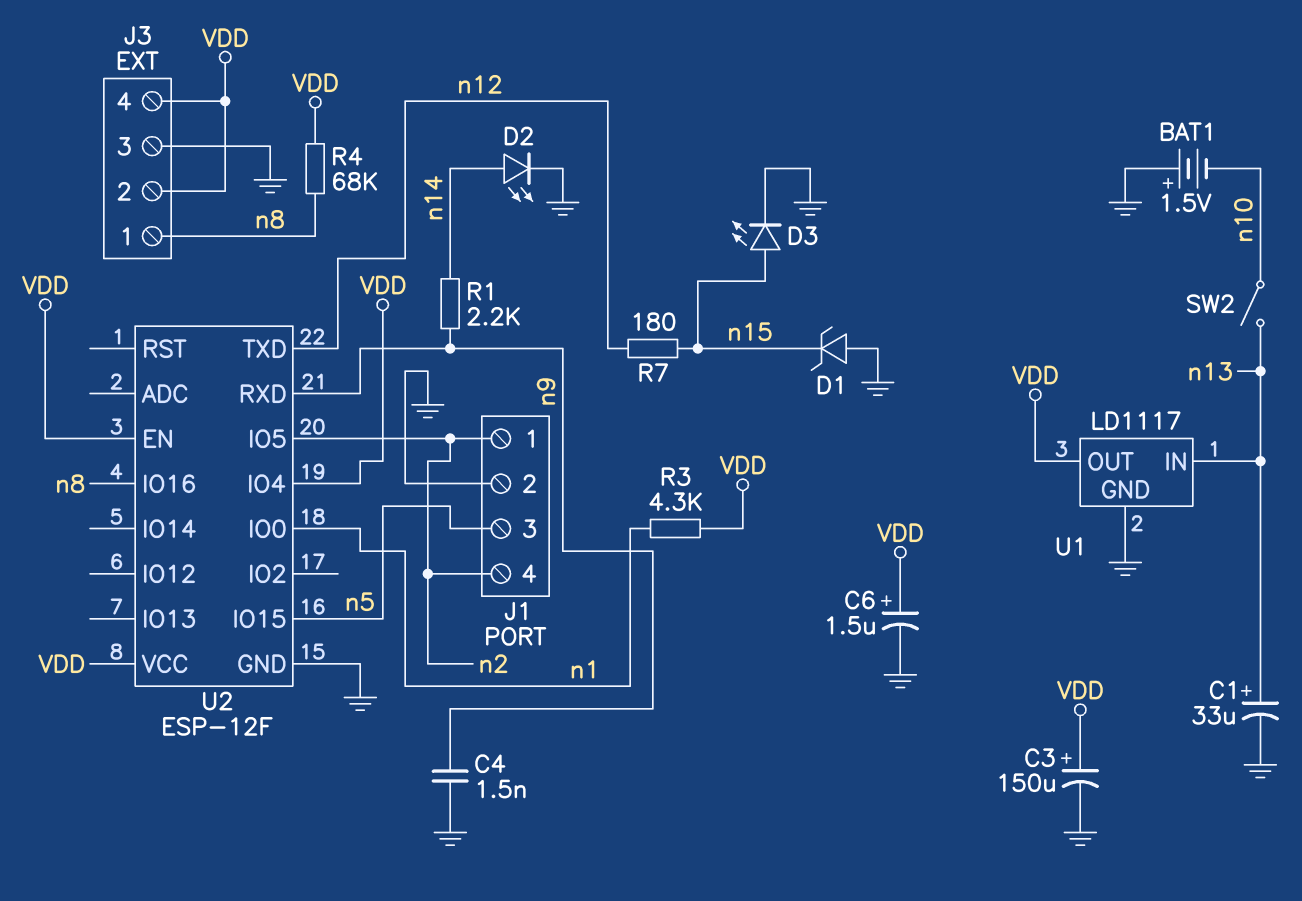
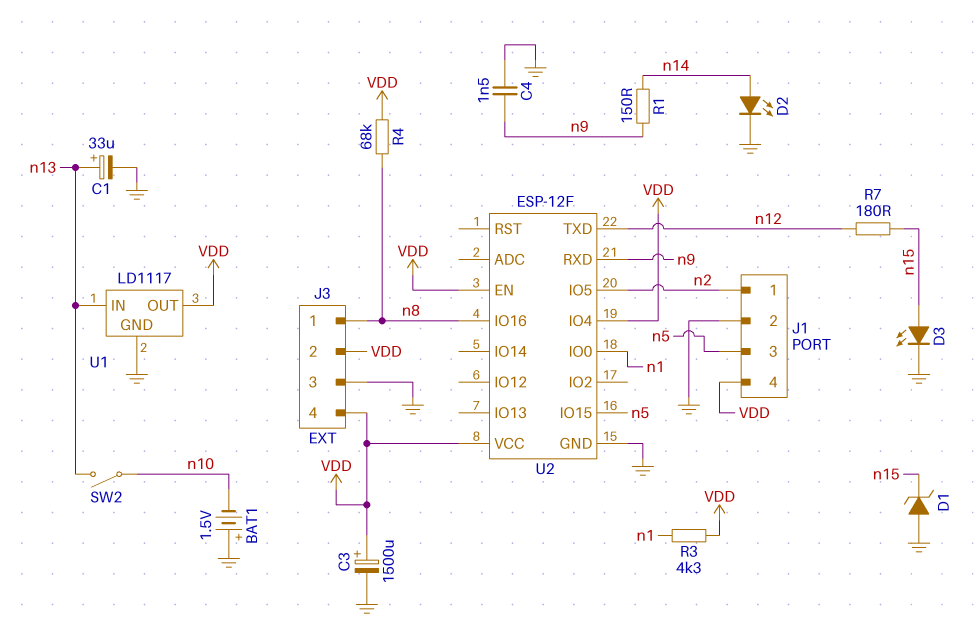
C3: 150uF (plus VDD, minus GND) -> 1500uF (plus VDD, minus GND)
C6: 1.5uF (plus VDD, minus GND) -> none
J1 pin 4: n2 -> VDD
R1: 2.2k (n9, n14) -> 150 (n9, n14)

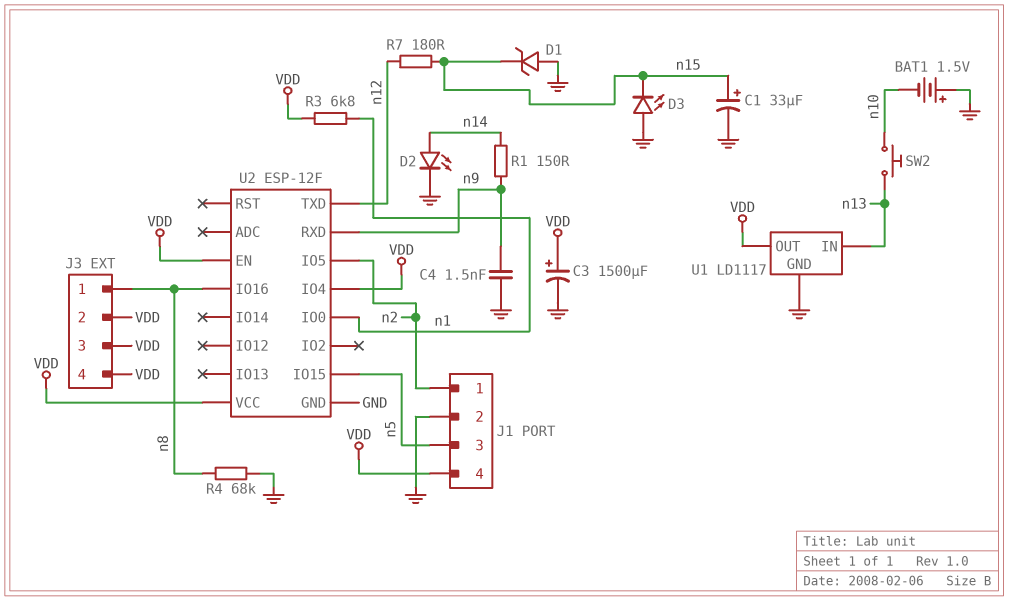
C1: 33uF (plus n13, minus GND) -> 33uF (plus n15, minus GND)
D3: LED (A n15, K GND) -> LED (A GND, K n15)
J3 pin 3: GND -> VDD
R3: 4.3k (VDD, n1) -> 6.8k (VDD, n1)
R4: 68k (VDD, n8) -> 68k (GND, n8)
SW2: switch (n10, n13) -> button (n10, n13)

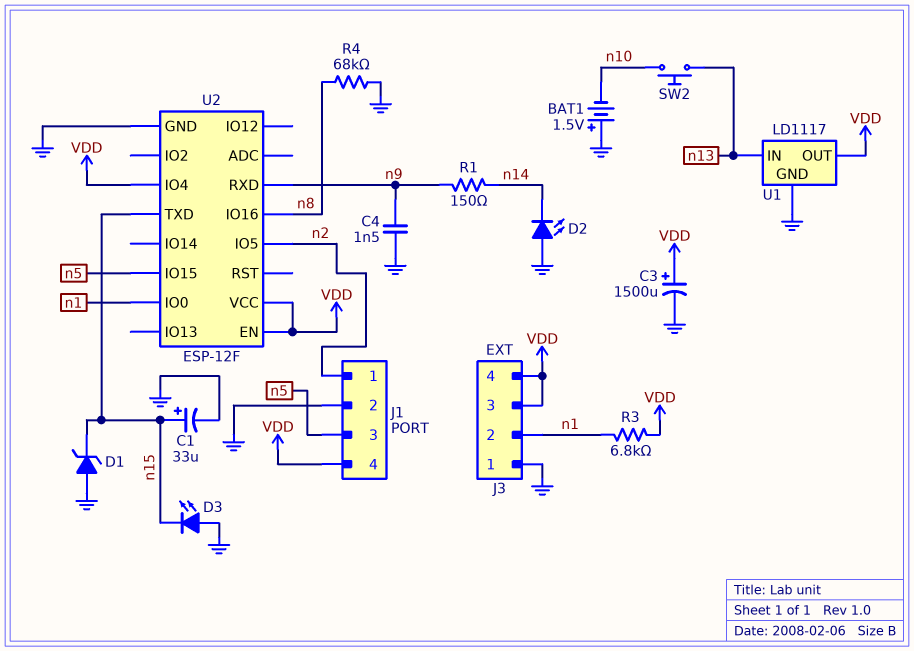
D2: LED (A n14, K GND) -> LED (A GND, K n14)
J3 pin 1: n8 -> GND
J3 pin 2: VDD -> n1
R7: 180 (n12, n15) -> none
U2 pin TXD: n12 -> n15

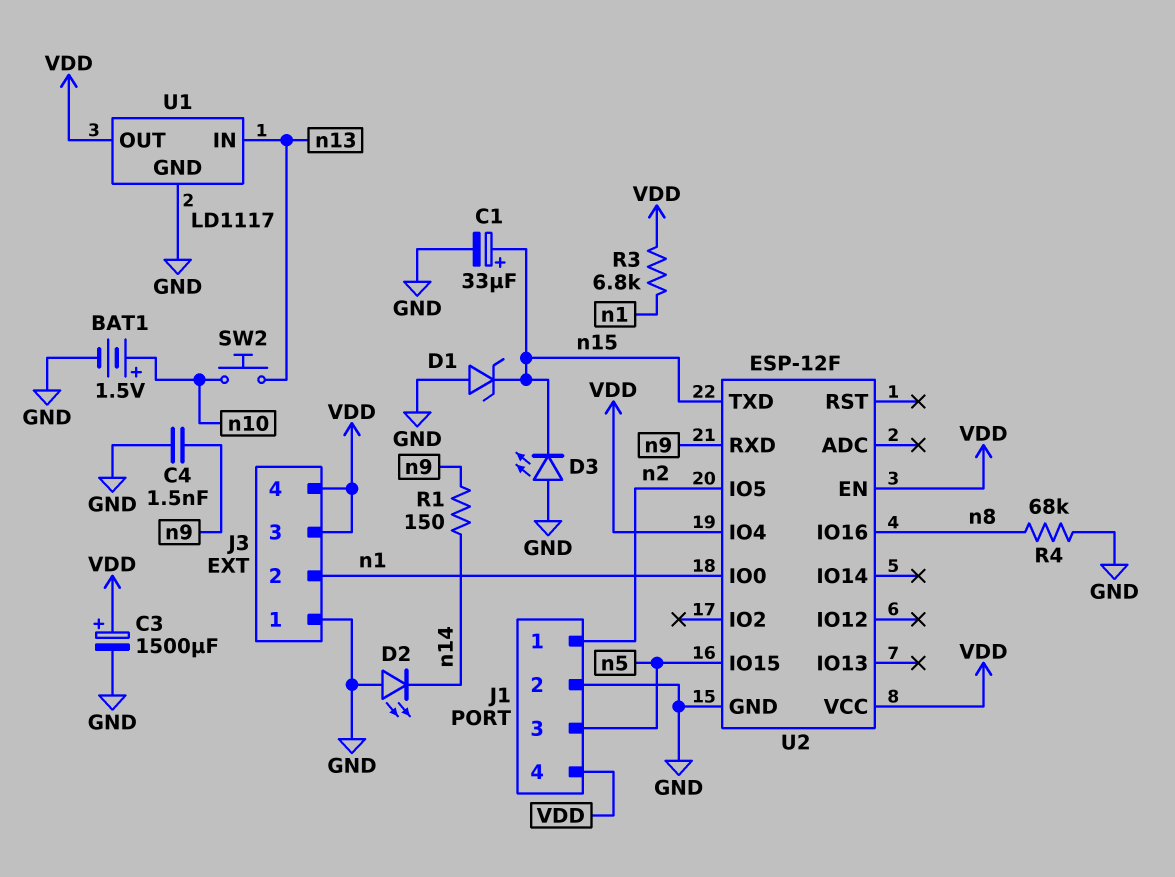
BAT1: 1.5V (plus GND, minus n10) -> 1.5V (plus n10, minus GND)

